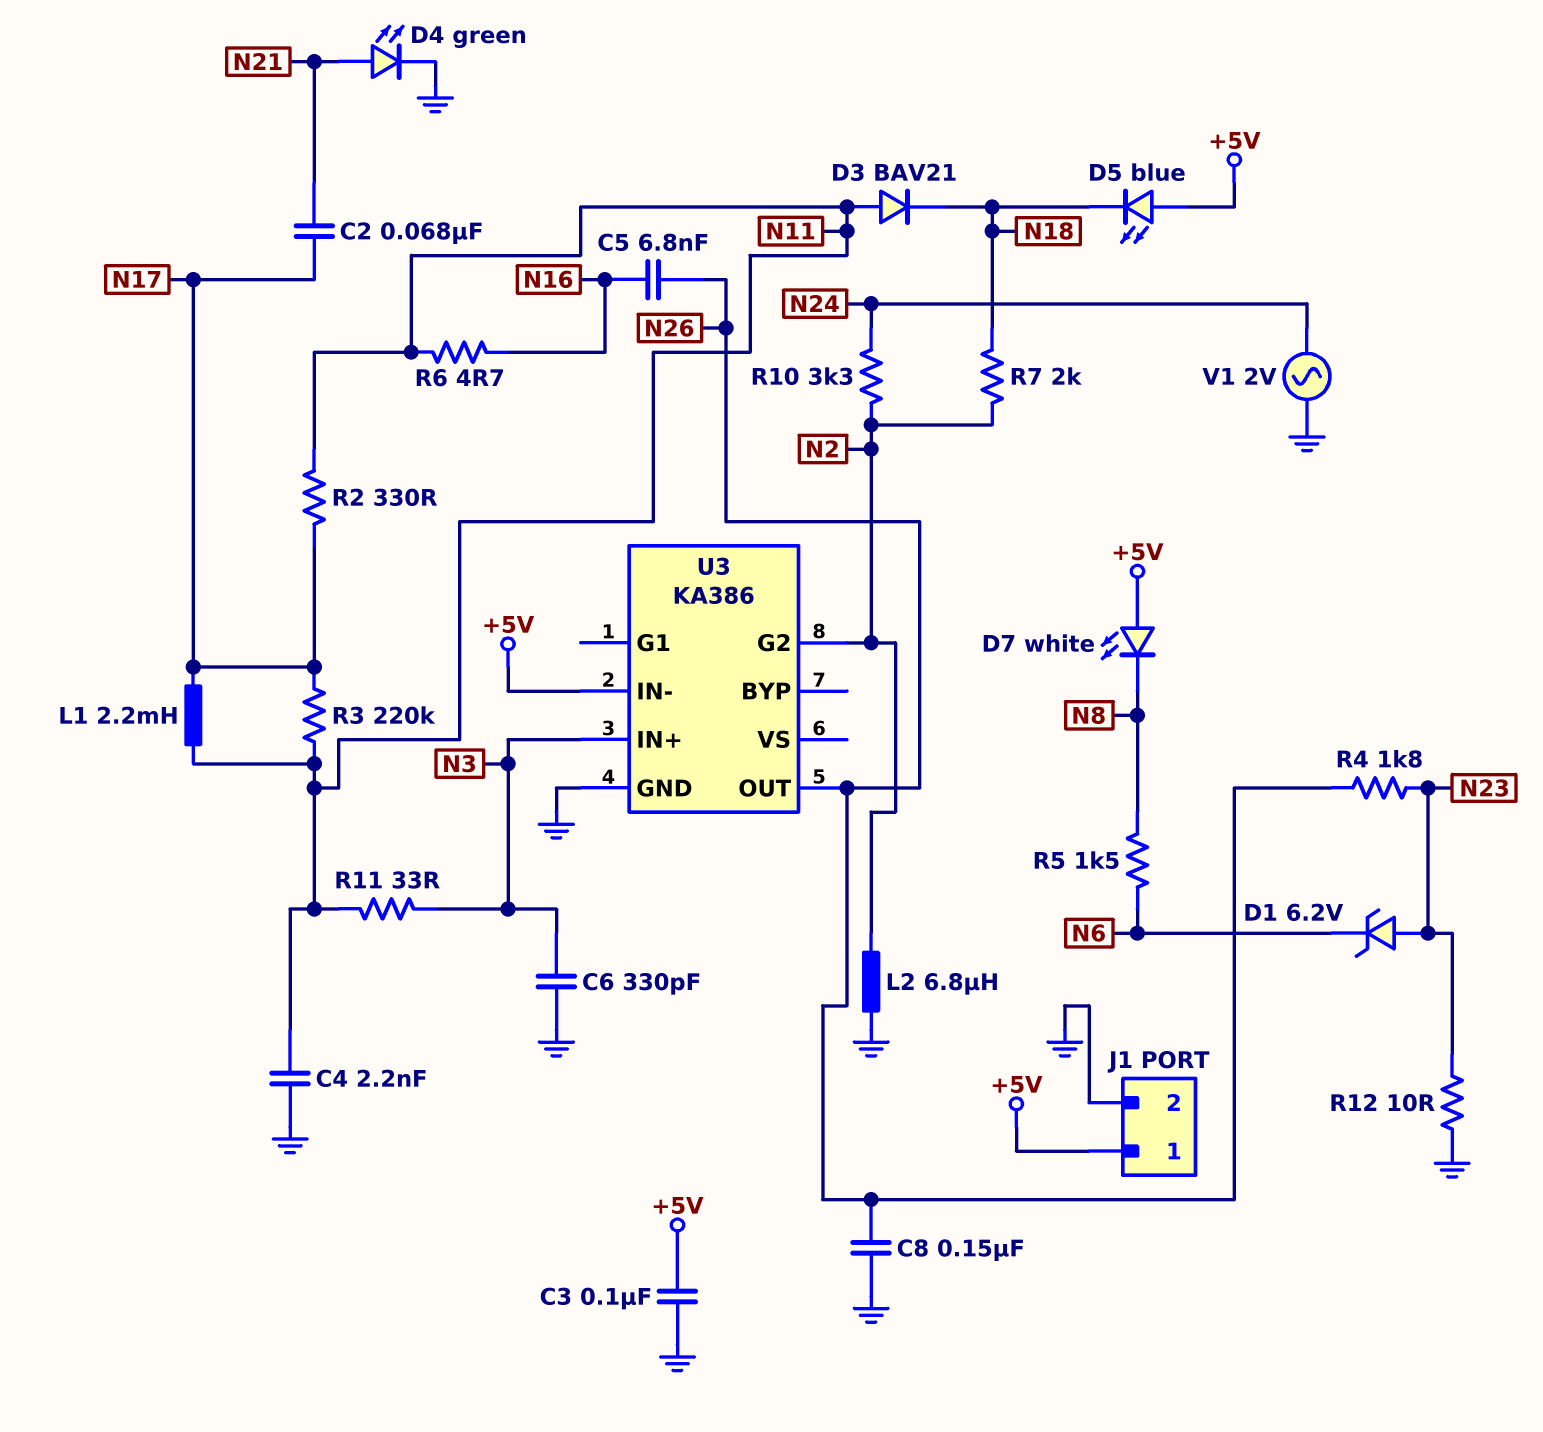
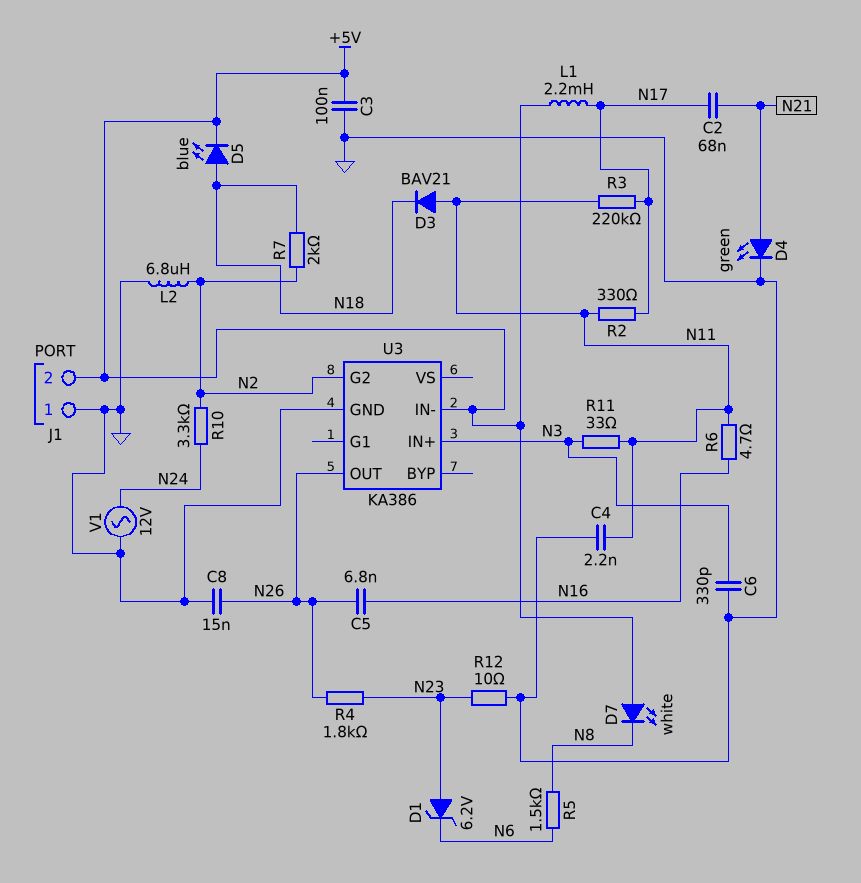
C8: 150nF (GND, N26) -> 15nF (GND, N26)
D5: LED blue (A +5V, K N18) -> LED blue (A N18, K +5V)
J1 pin 1: +5V -> GND
J1 pin 2: GND -> +5V
L1: 2.2mH (N11, N17) -> 2.2mH (+5V, N17)
V1: AC 2V (GND, N24) -> AC 12V (GND, N24)

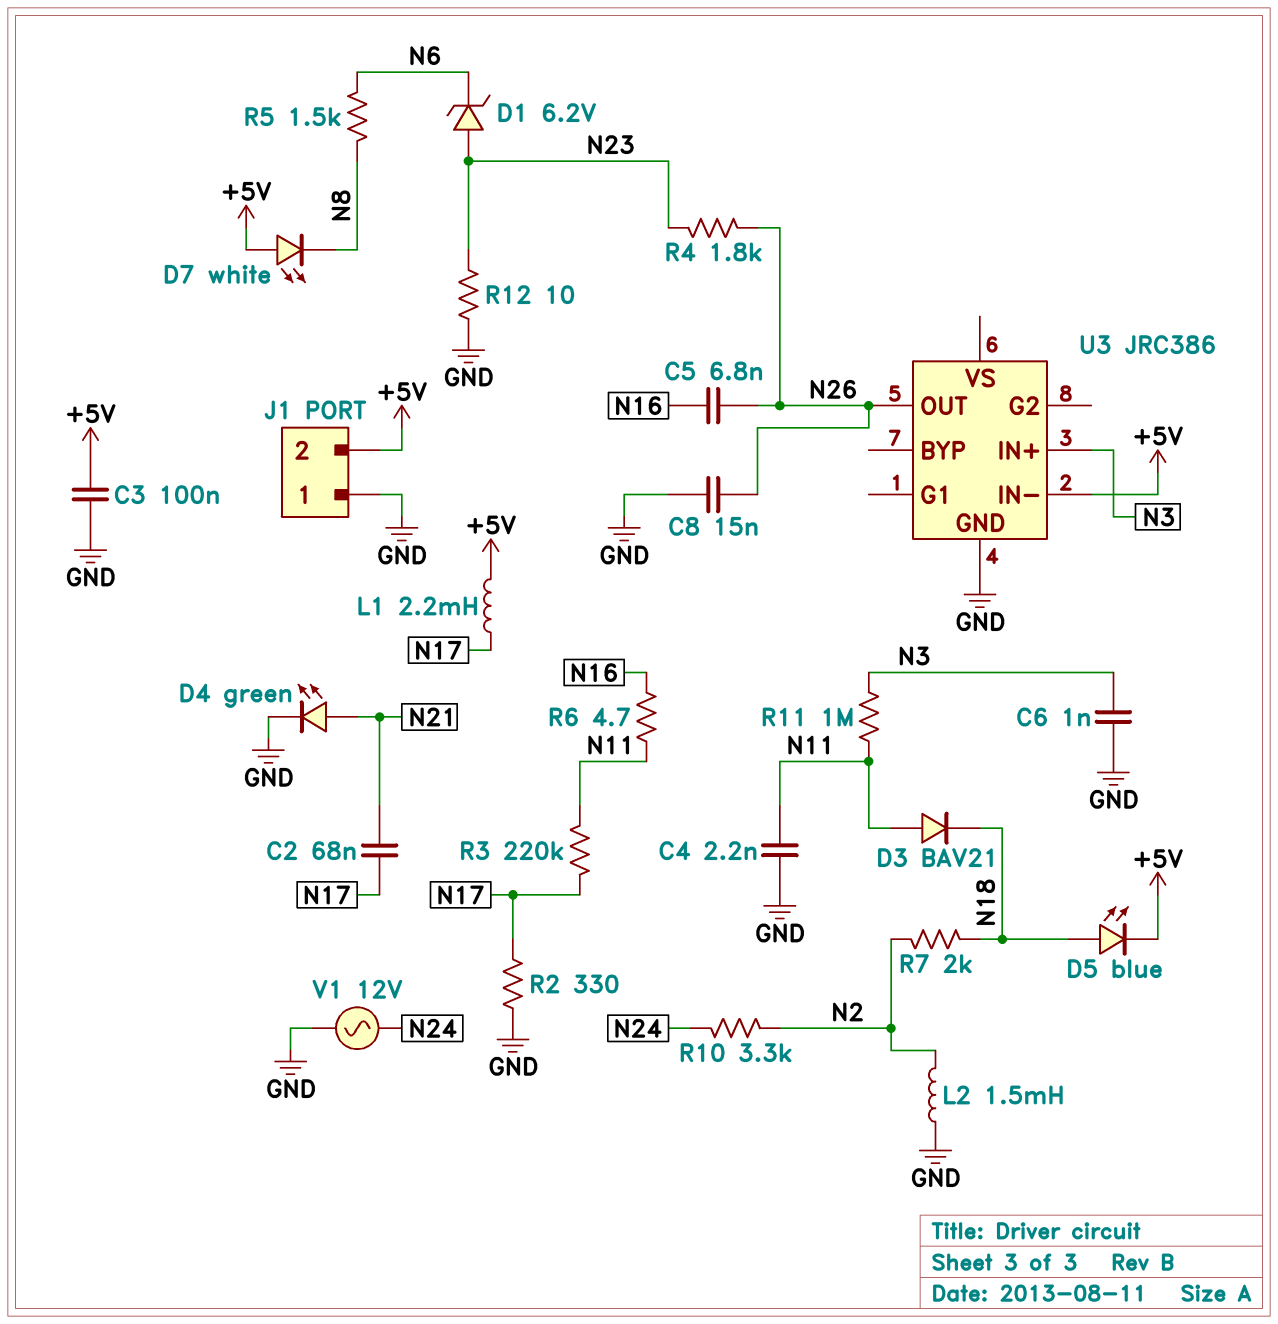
C6: 330pF (GND, N3) -> 1nF (GND, N3)
L2: 6.8uH (GND, N2) -> 1.5mH (GND, N2)
R2: 330 (N11, N17) -> 330 (GND, N17)
R11: 33 (N3, N11) -> 1M (N3, N11)
U3: KA386 -> JRC386
U3 pin G2: N2 -> none

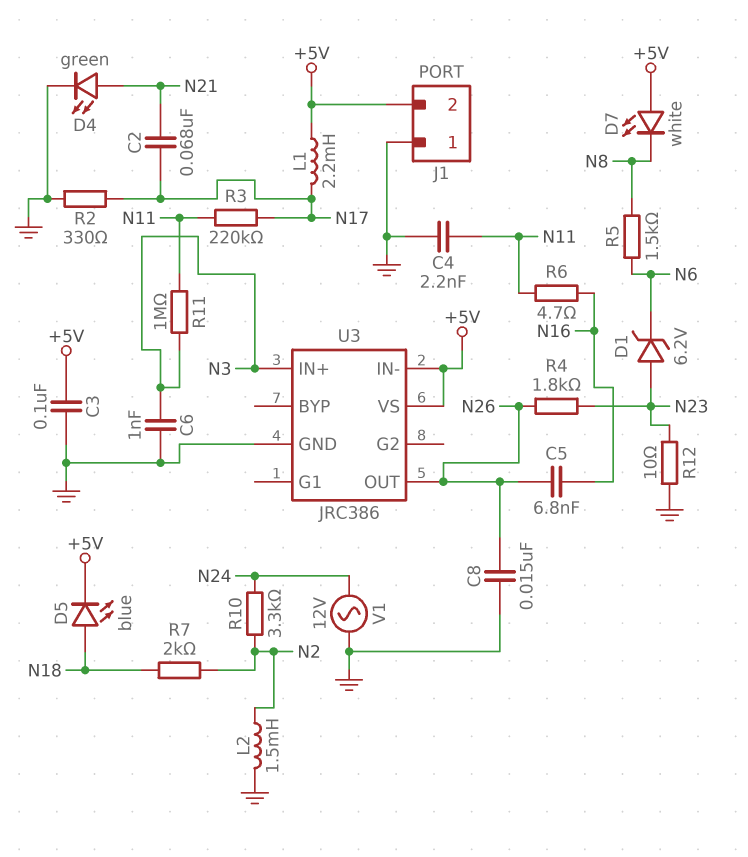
D3: diode BAV21 (A N11, K N18) -> none
U3 pin VS: none -> +5V

